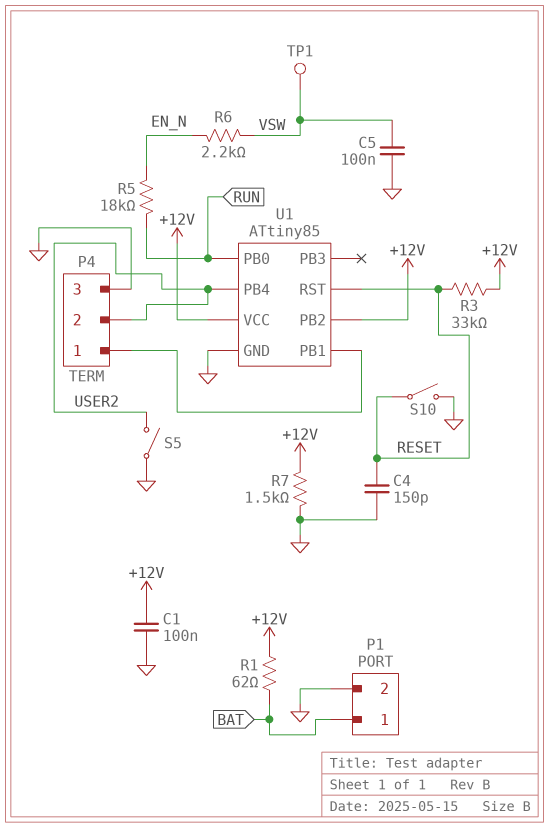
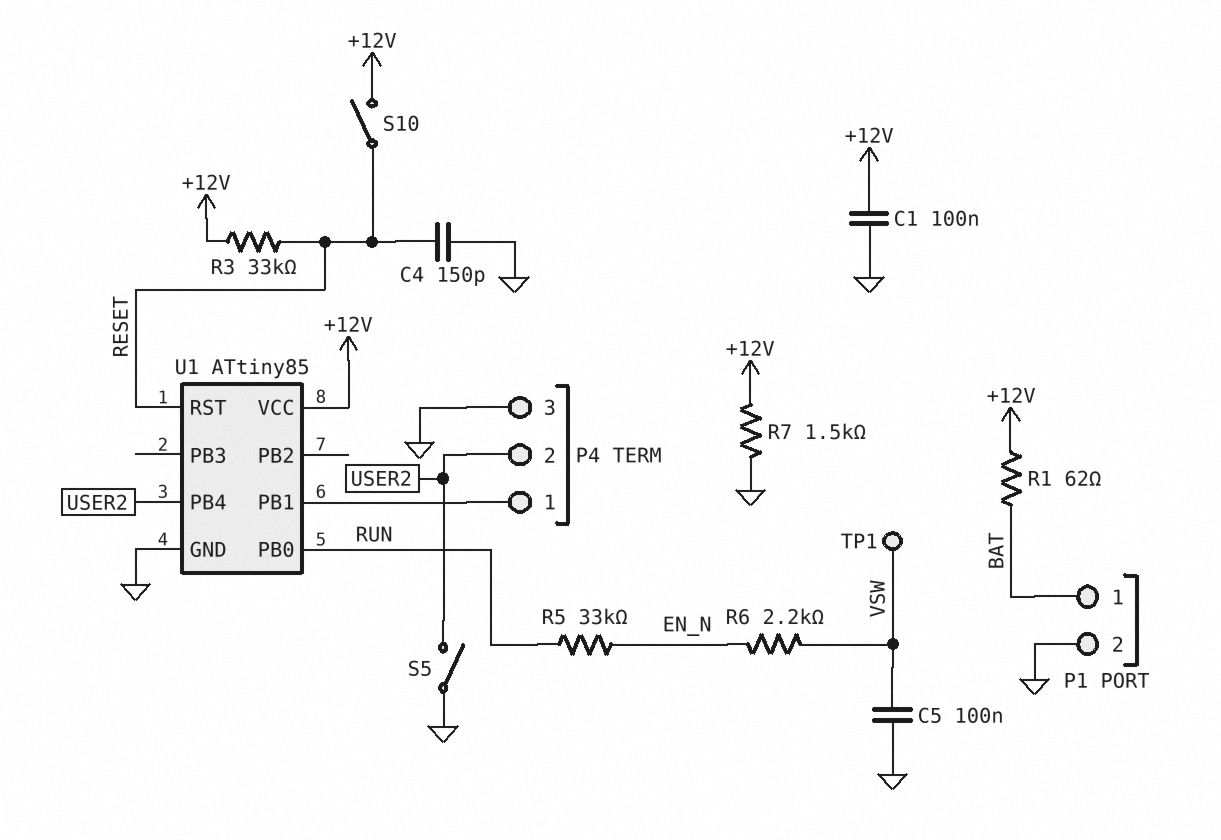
R5: 18k (EN_N, RUN) -> 33k (EN_N, RUN)
S10: switch (GND, RESET) -> switch (+12V, RESET)
U1 pin PB2: +12V -> none

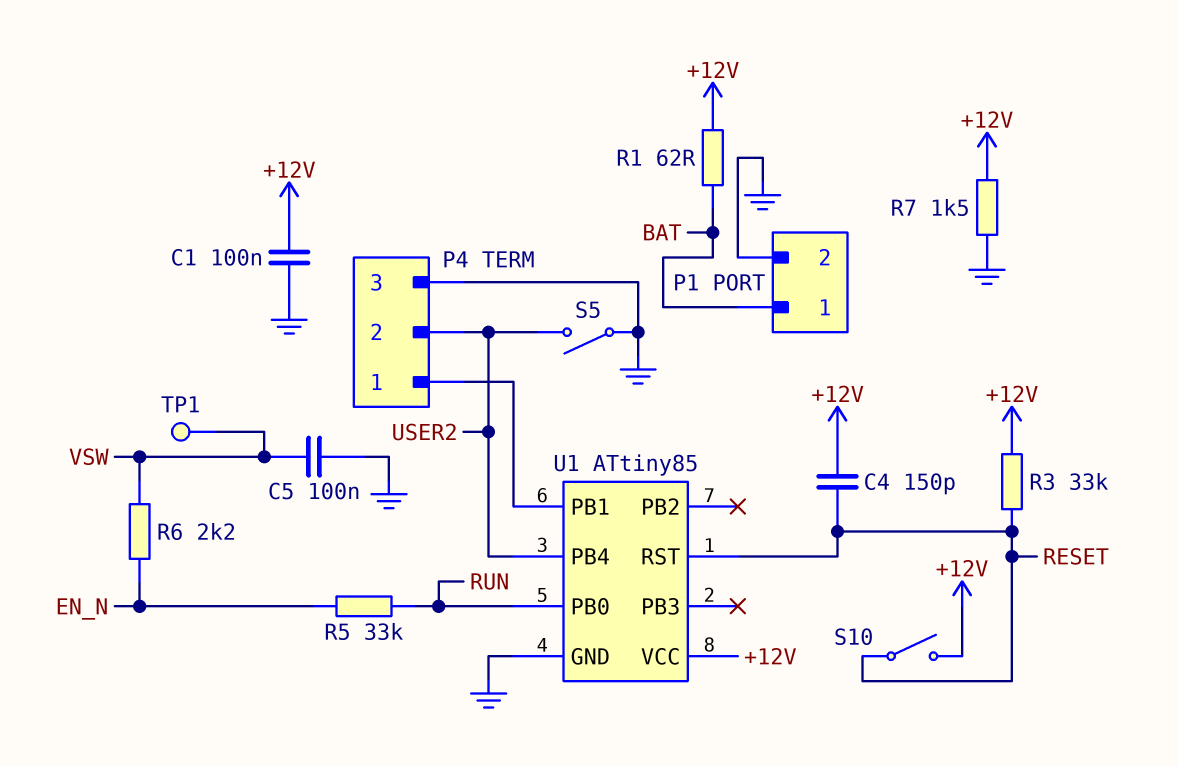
C4: 150pF (GND, RESET) -> 150pF (+12V, RESET)

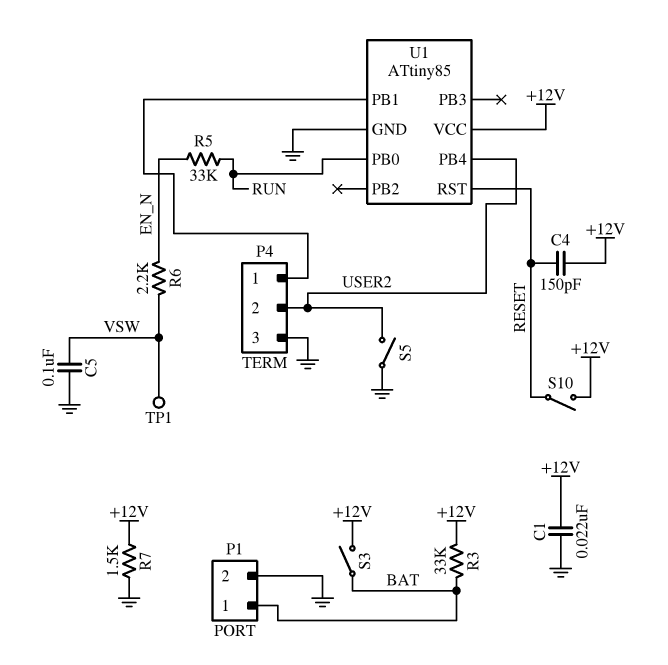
C1: 100nF (+12V, GND) -> 22nF (+12V, GND)
R1: 62 (+12V, BAT) -> none
R3: 33k (+12V, RESET) -> 33k (+12V, BAT)
S3: none -> switch (+12V, BAT)

